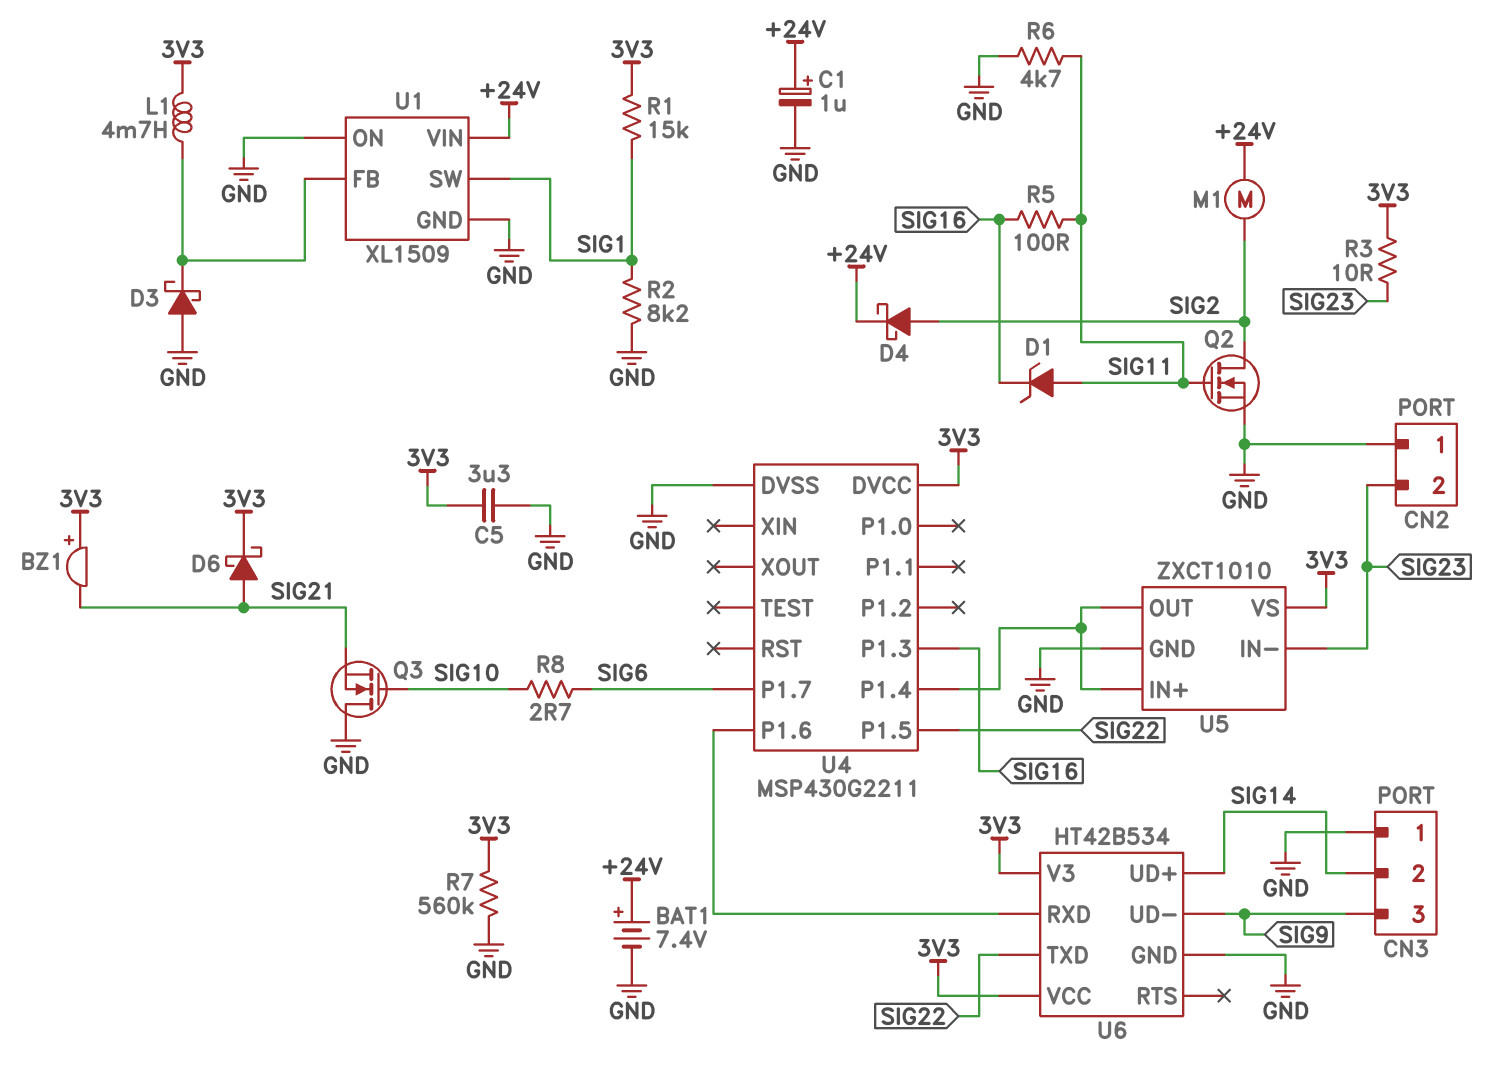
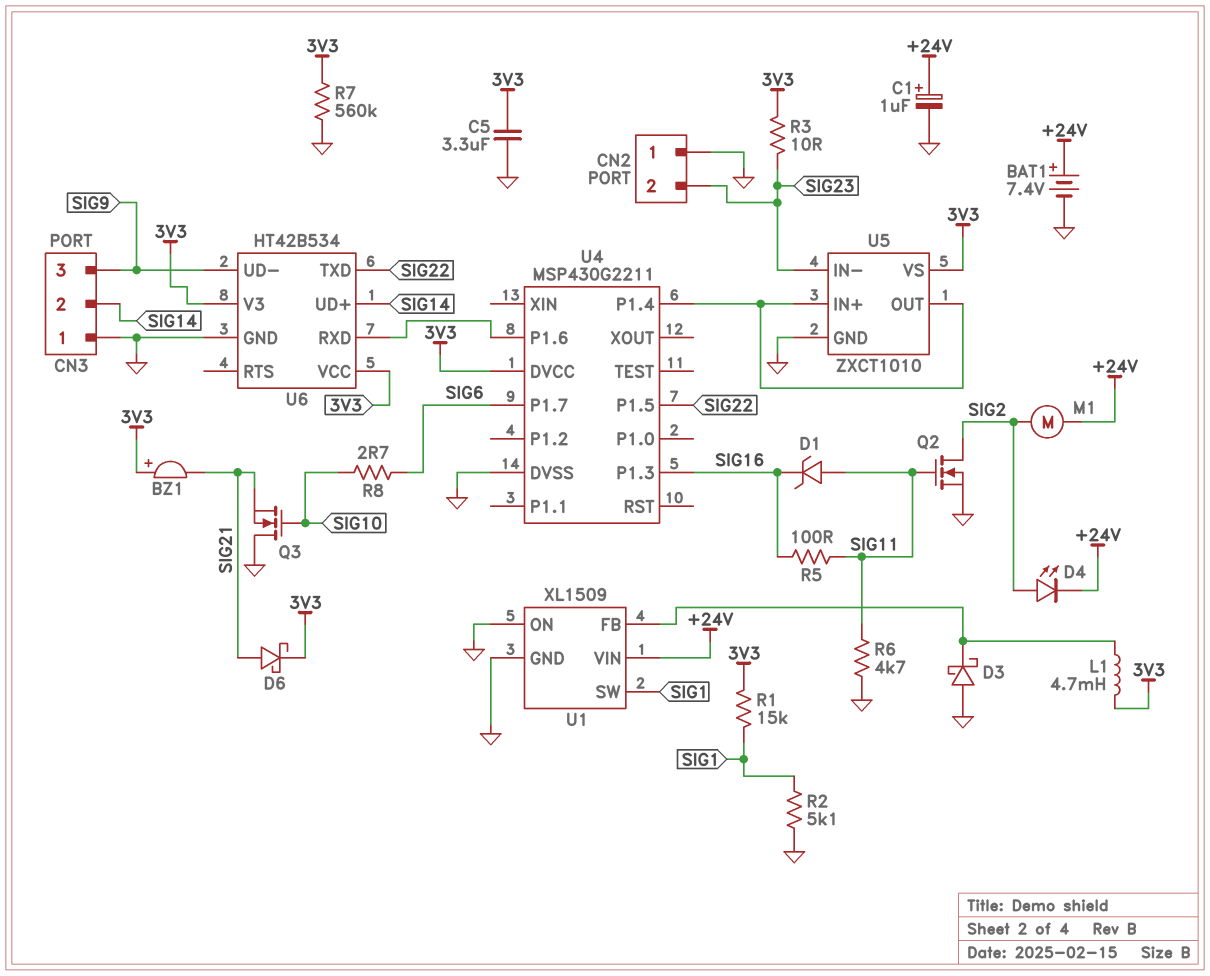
D4: schottky (A SIG2, K +24V) -> LED (A SIG2, K +24V)
R2: 8.2k (GND, SIG1) -> 5.1k (GND, SIG1)

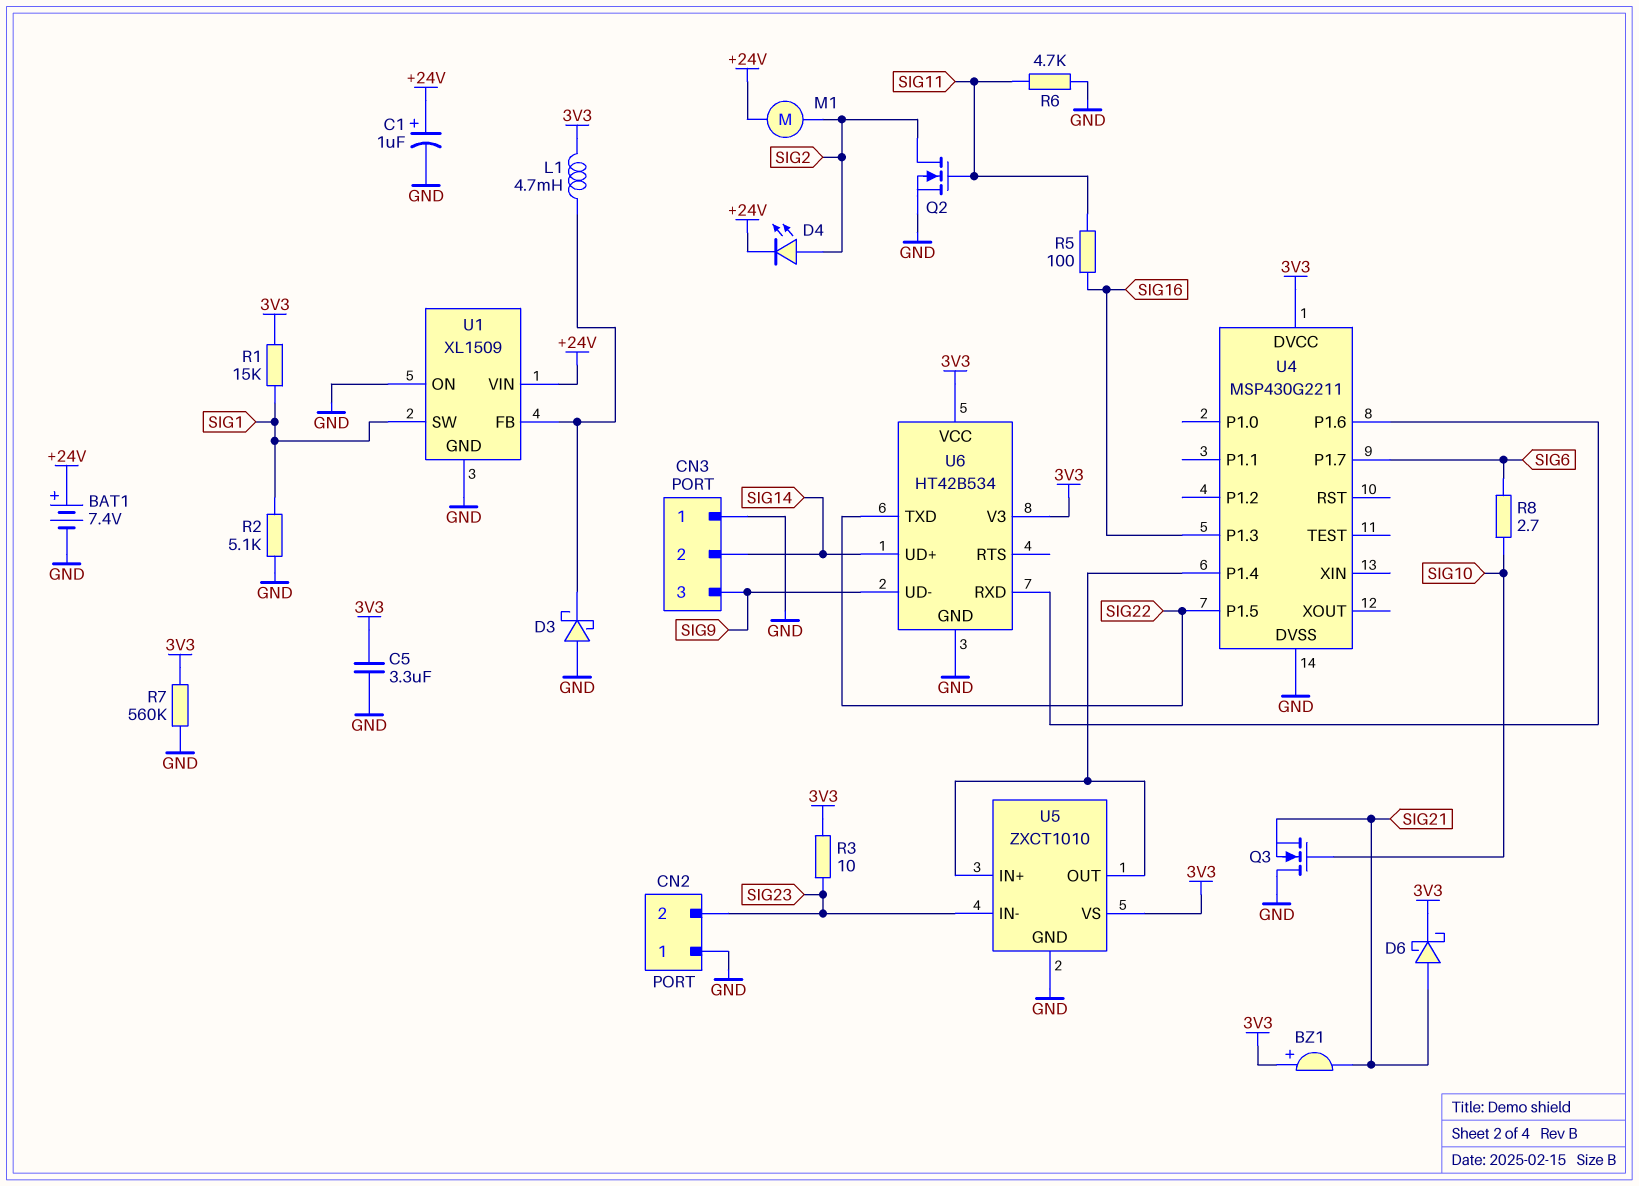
D1: zener (A SIG11, K SIG16) -> none

